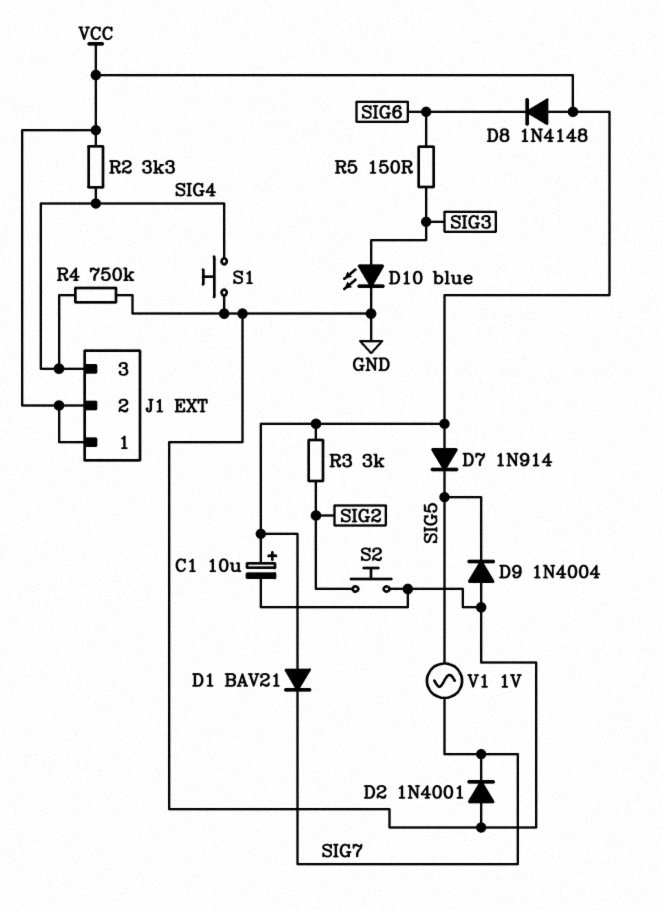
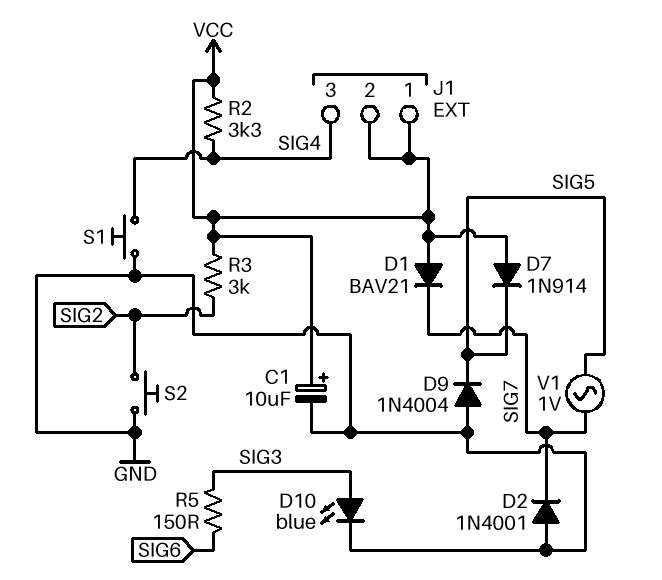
D8: diode 1N4148 (A VCC, K SIG6) -> none
R4: 750k (GND, SIG4) -> none

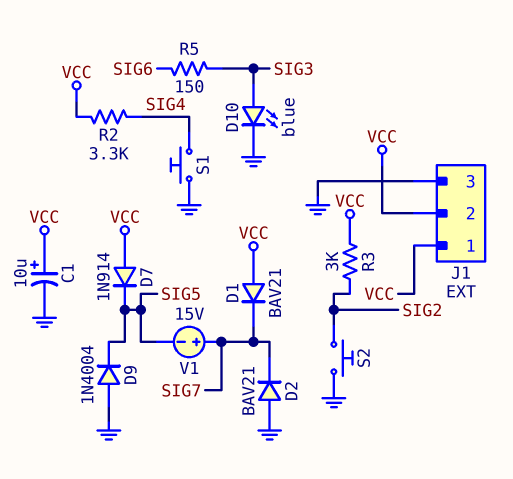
D2: diode 1N4001 (A GND, K SIG7) -> diode BAV21 (A GND, K SIG7)
J1 pin 3: SIG4 -> GND
V1: AC 1V (SIG5, SIG7) -> 15V (plus SIG7, minus SIG5)

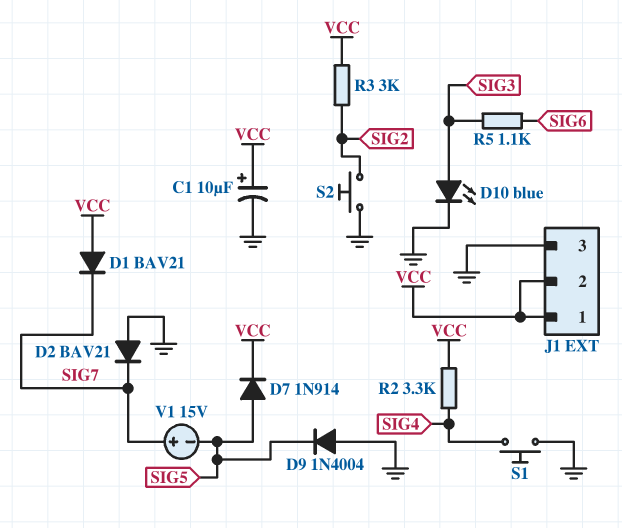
D7: diode 1N914 (A VCC, K SIG5) -> diode 1N914 (A SIG5, K VCC)
R5: 150 (SIG3, SIG6) -> 1.1k (SIG3, SIG6)

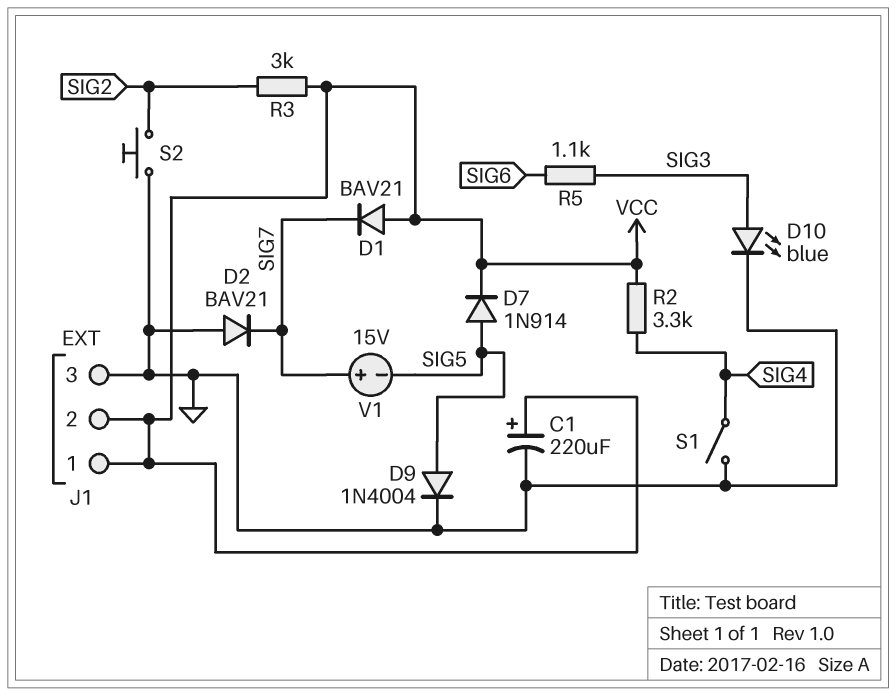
C1: 10uF (plus VCC, minus GND) -> 220uF (plus VCC, minus GND)
D9: diode 1N4004 (A GND, K SIG5) -> diode 1N4004 (A SIG5, K GND)
S1: button (GND, SIG4) -> switch (GND, SIG4)

